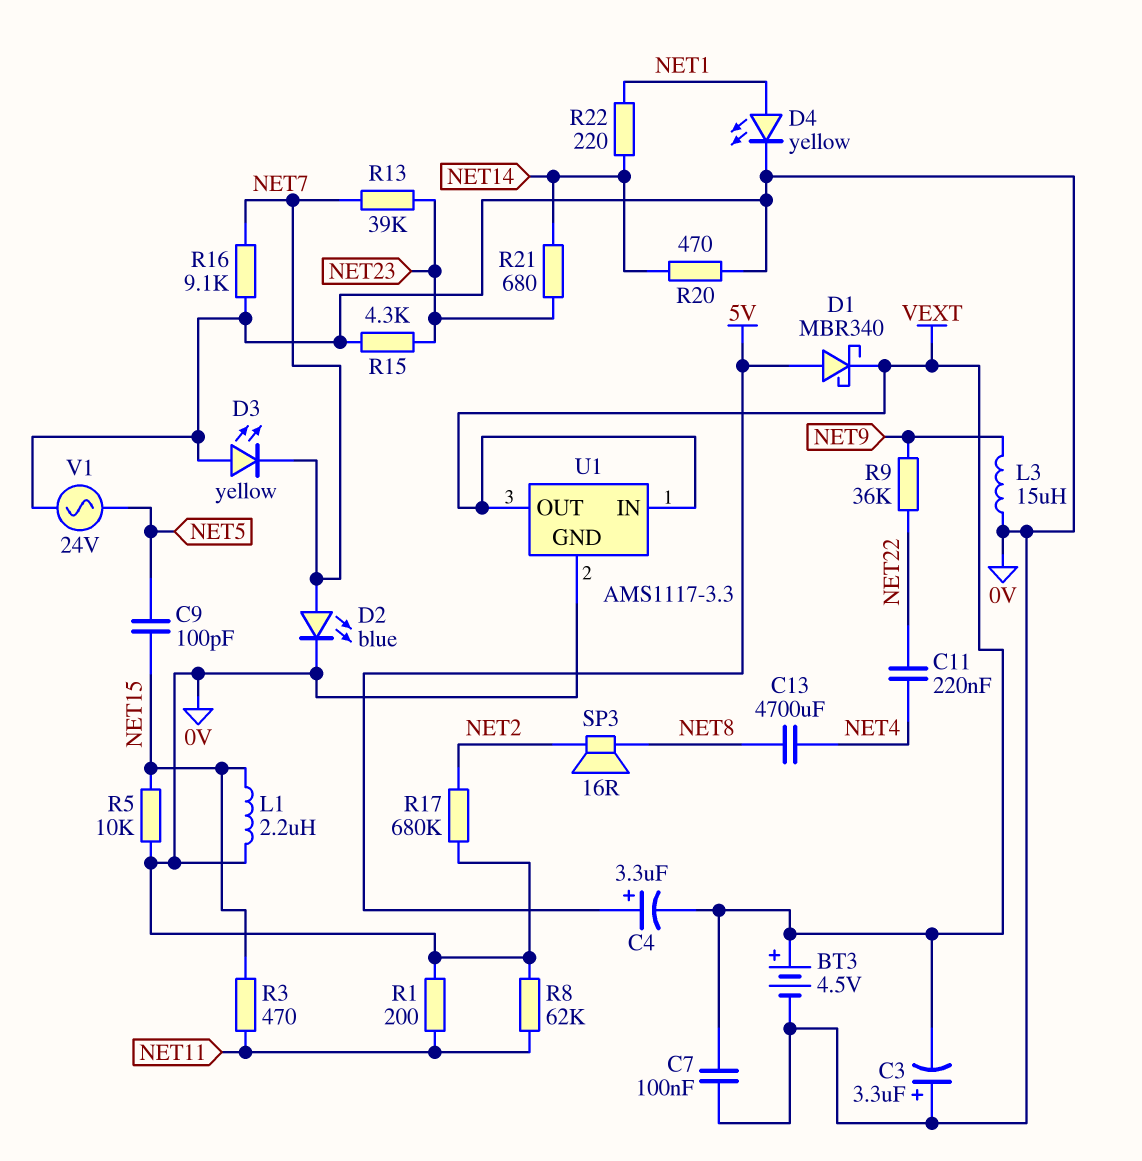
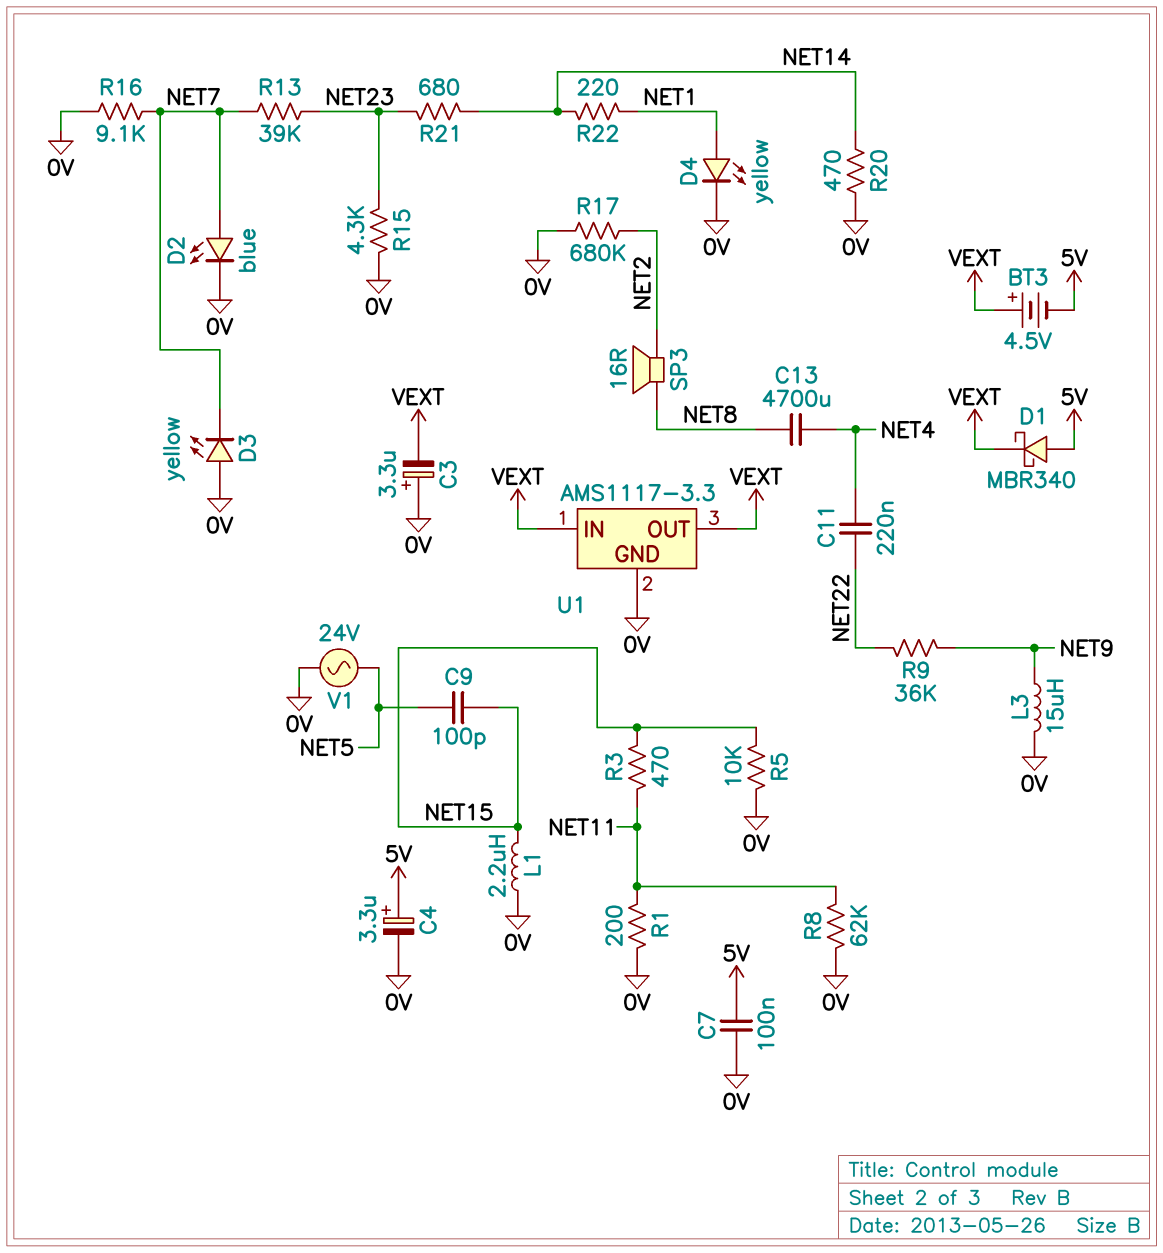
BT3: 4.5V (plus VEXT, minus 0V) -> 4.5V (plus VEXT, minus 5V)
C4: 3.3uF (plus 5V, minus VEXT) -> 3.3uF (plus 5V, minus 0V)
C7: 100nF (0V, VEXT) -> 100nF (0V, 5V)

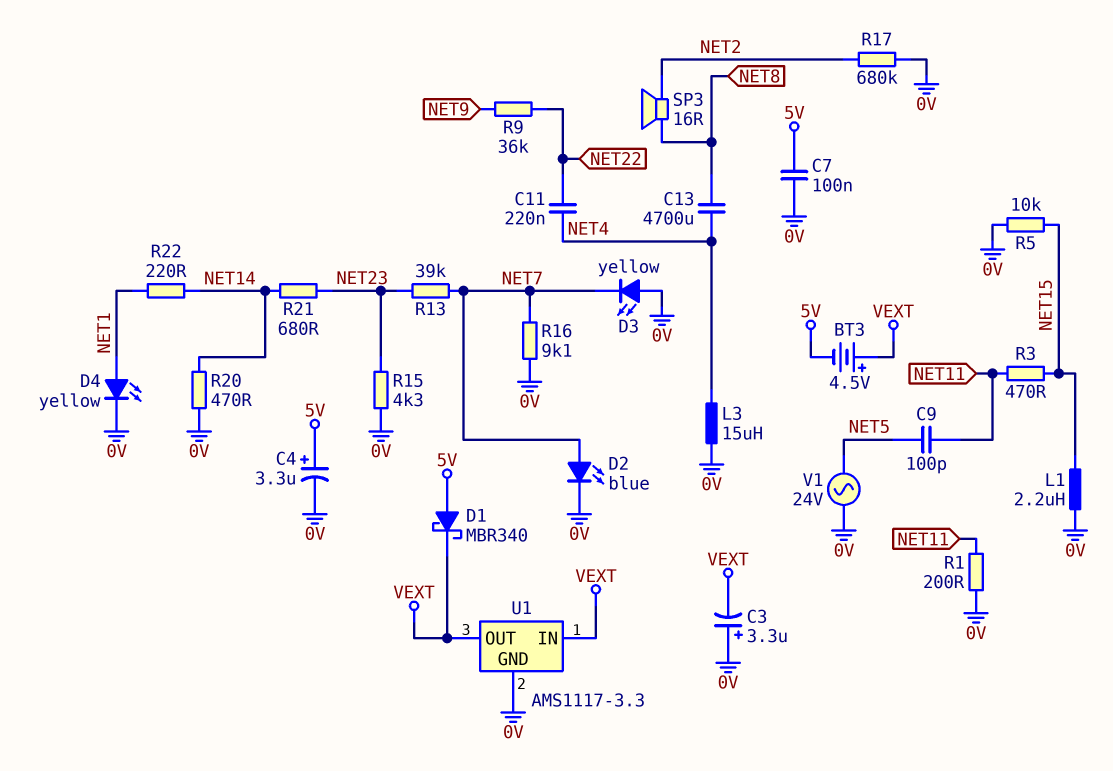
C9: 100pF (NET5, NET15) -> 100pF (NET5, NET11)
L3: 15uH (0V, NET9) -> 15uH (0V, NET4)
R8: 62k (0V, NET11) -> none

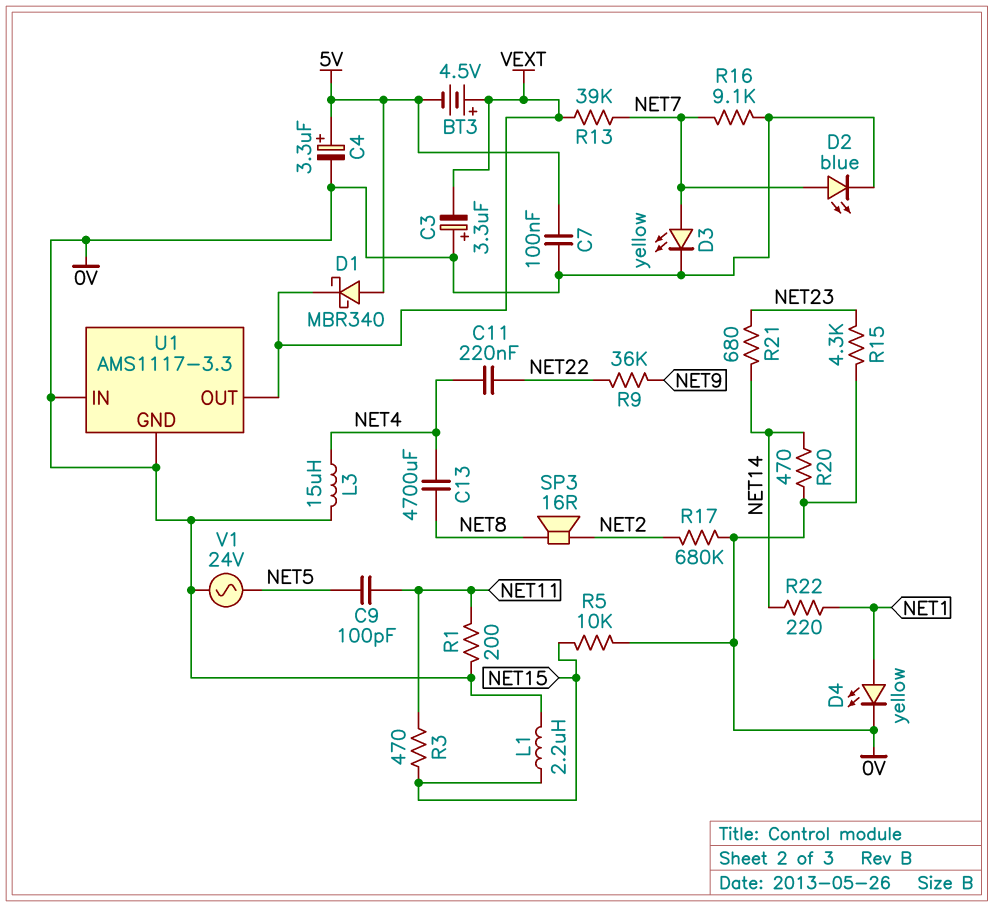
D3: LED yellow (A 0V, K NET7) -> LED yellow (A NET7, K 0V)
R13: 39k (NET7, NET23) -> 39k (NET7, VEXT)
U1 pin IN: VEXT -> 0V

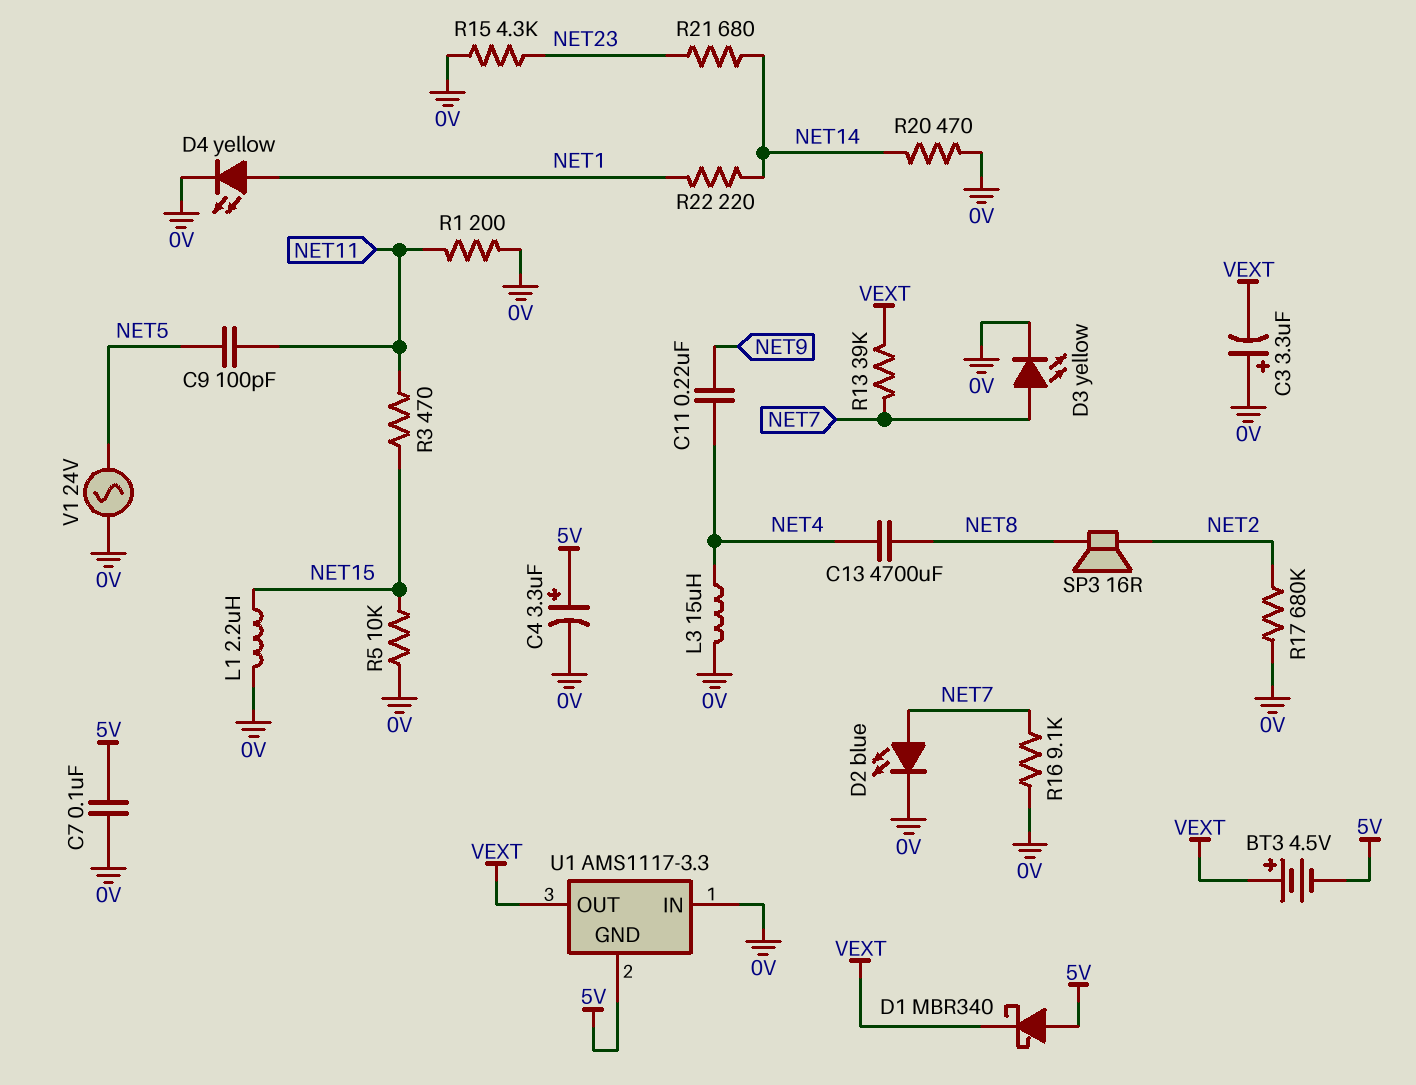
C11: 220nF (NET4, NET22) -> 220nF (NET4, NET9)
R9: 36k (NET9, NET22) -> none
U1 pin GND: 0V -> 5V

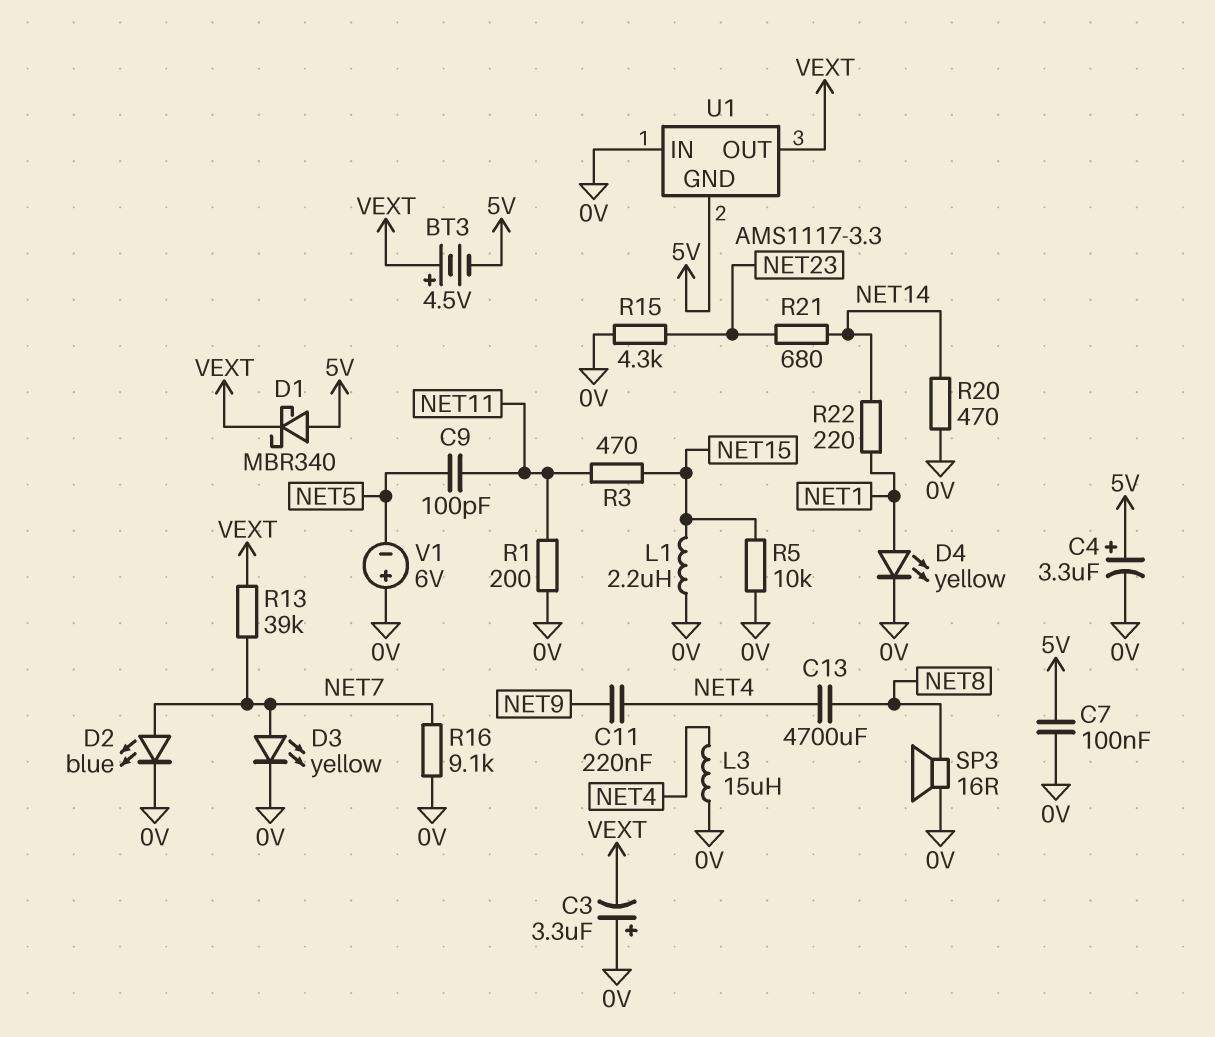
R17: 680k (0V, NET2) -> none
SP3: speaker 16R (NET2, NET8) -> speaker 16R (0V, NET8)
V1: AC 24V (0V, NET5) -> 6V (plus 0V, minus NET5)

